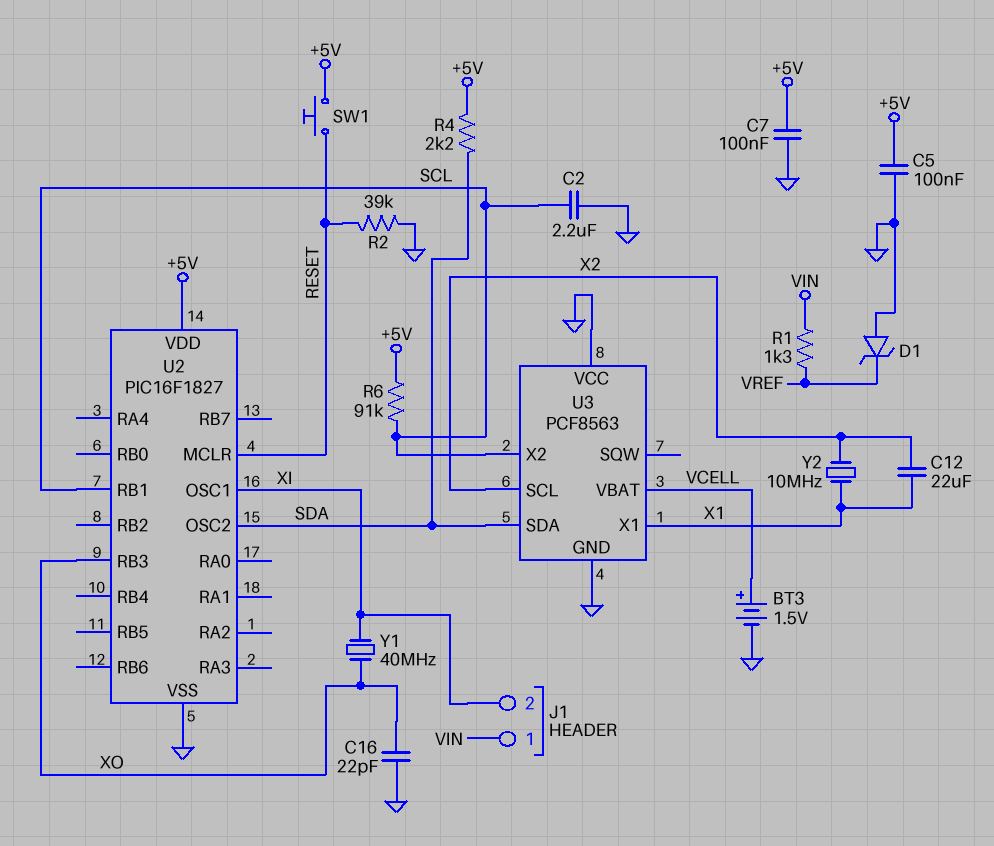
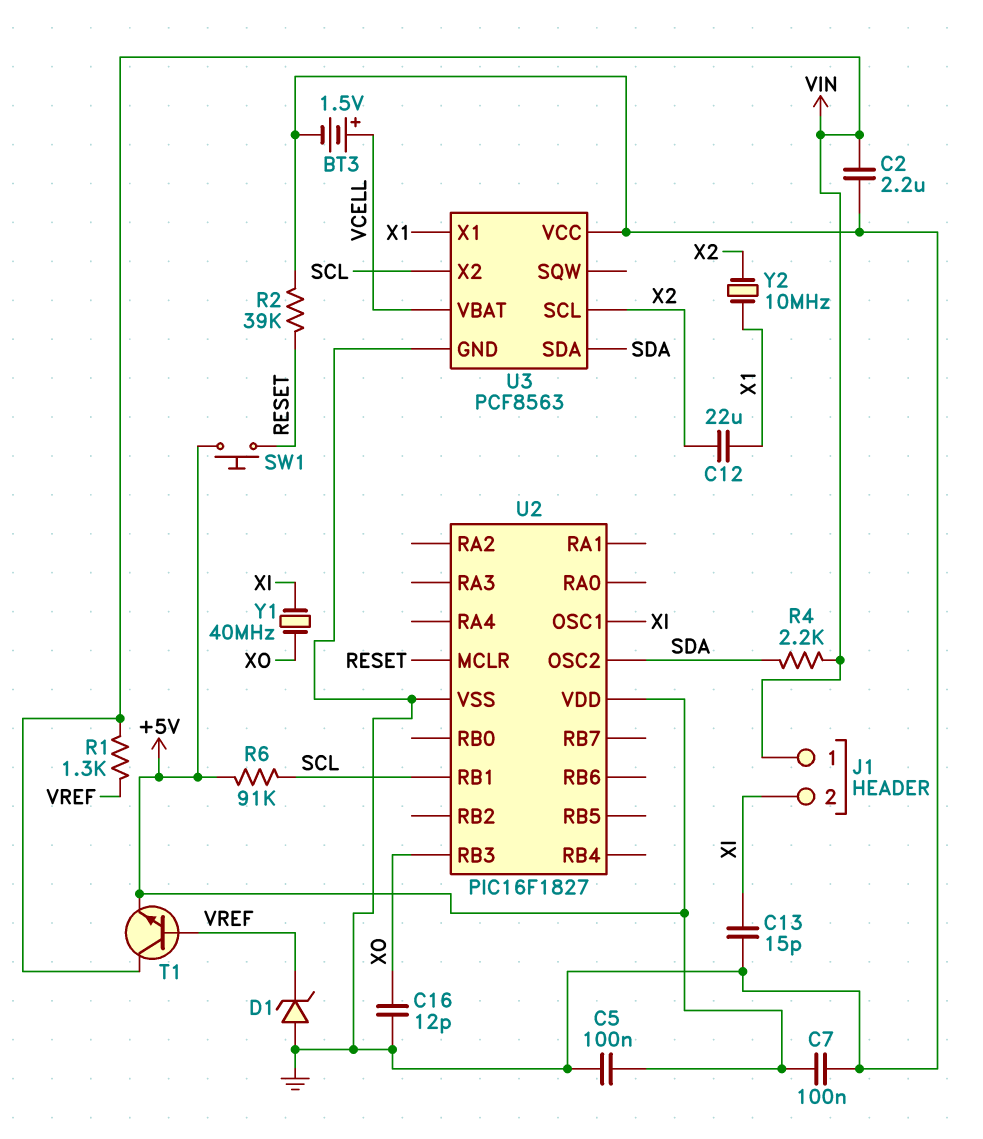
C2: 2.2uF (GND, SCL) -> 2.2uF (GND, VIN)
C13: none -> 15pF (GND, XI)
C16: 22pF (GND, XO) -> 12pF (GND, XO)
R4: 2.2k (+5V, SDA) -> 2.2k (SDA, VIN)
T1: none -> NPN (B VREF, C VIN, E +5V)

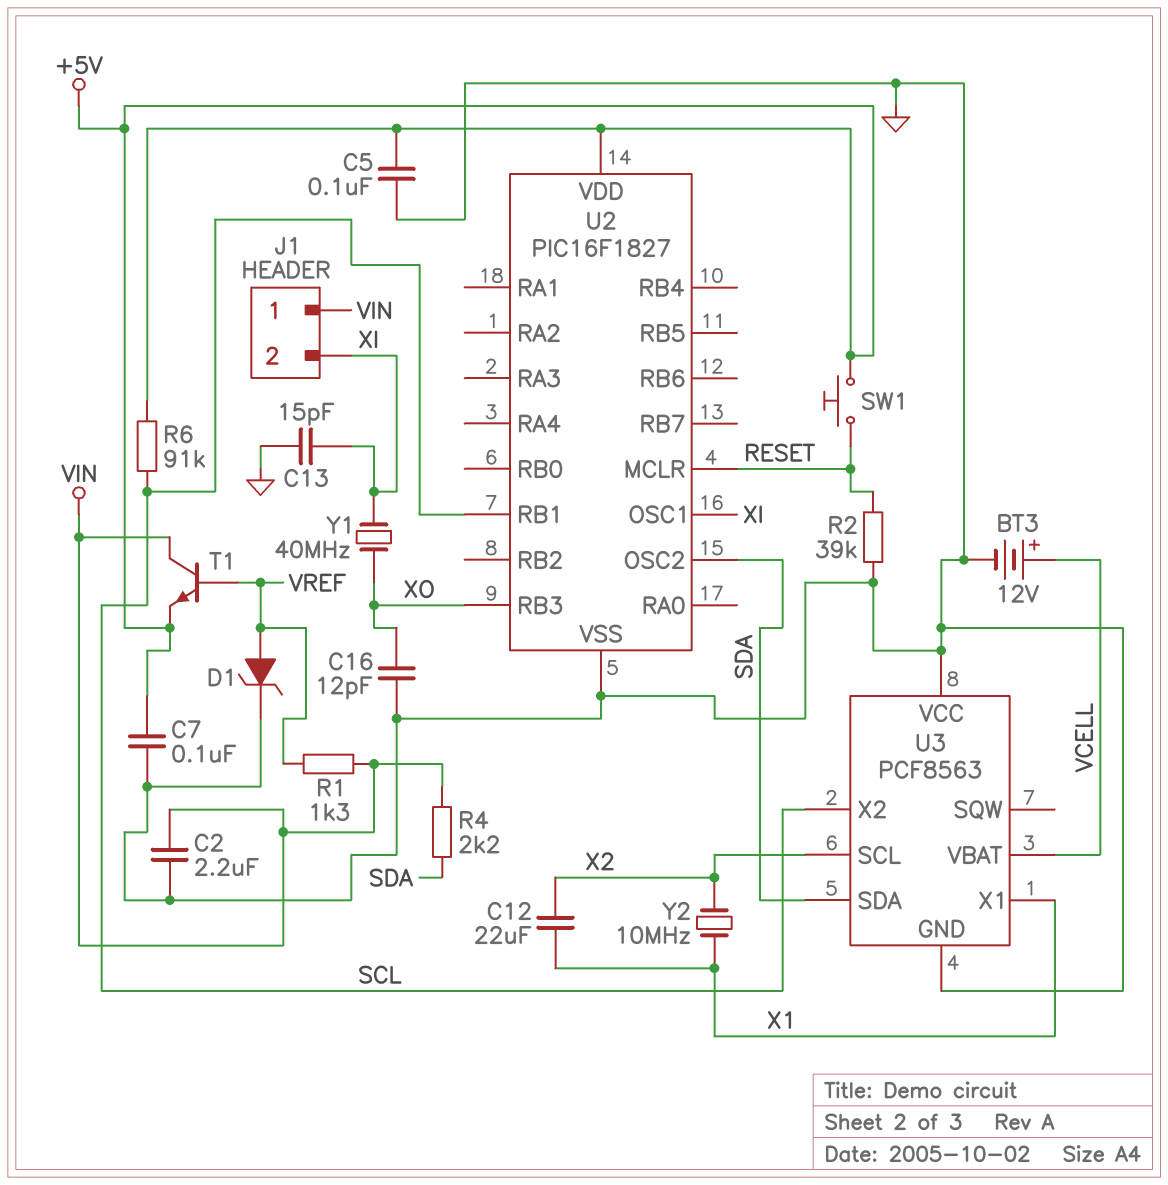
BT3: 1.5V (plus VCELL, minus GND) -> 12V (plus VCELL, minus GND)
D1: zener (A GND, K VREF) -> zener (A VREF, K GND)

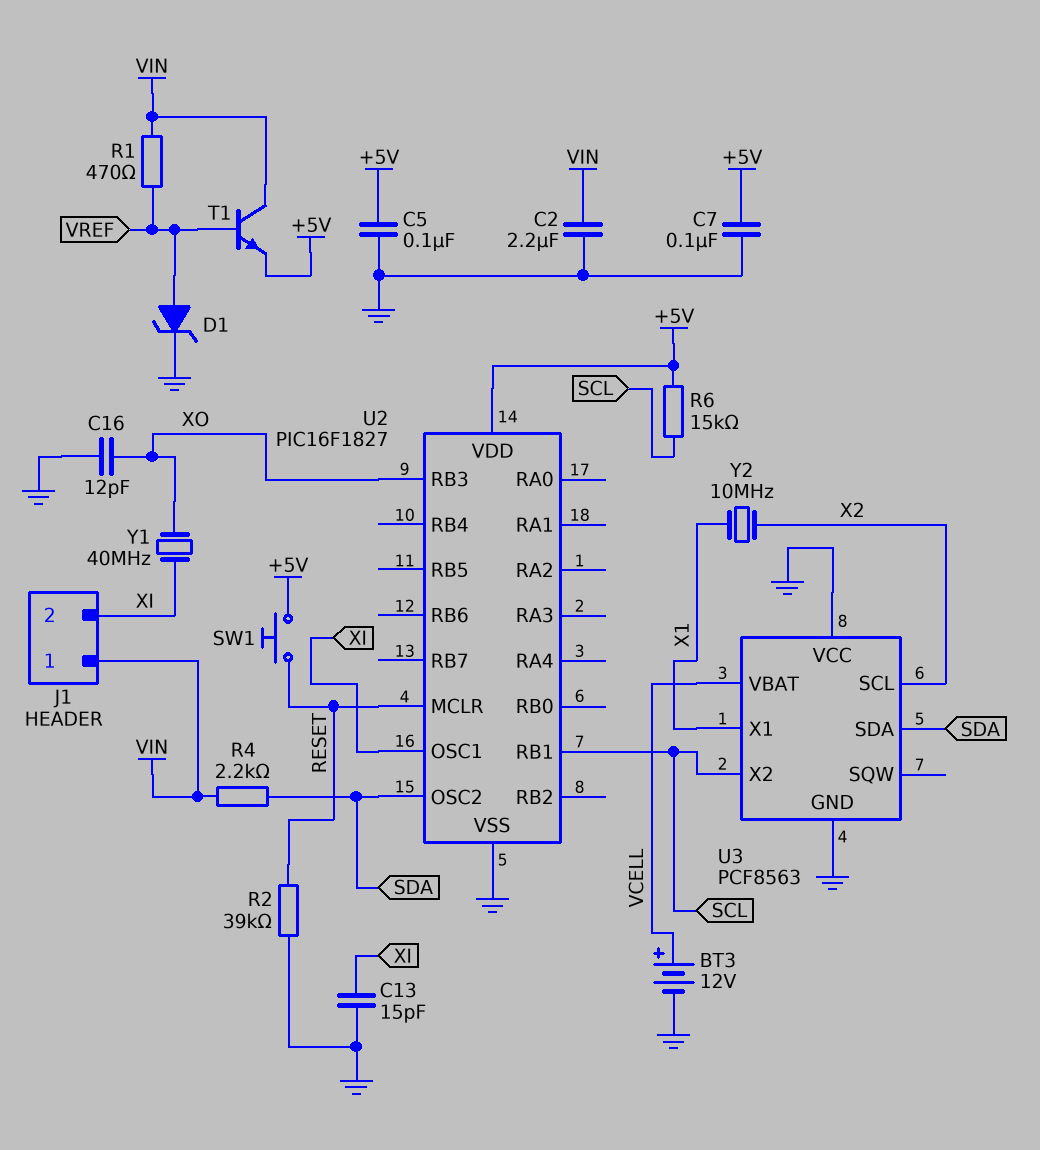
C12: 22uF (X1, X2) -> none
R1: 1.3k (VIN, VREF) -> 470 (VIN, VREF)
R6: 91k (+5V, SCL) -> 15k (+5V, SCL)

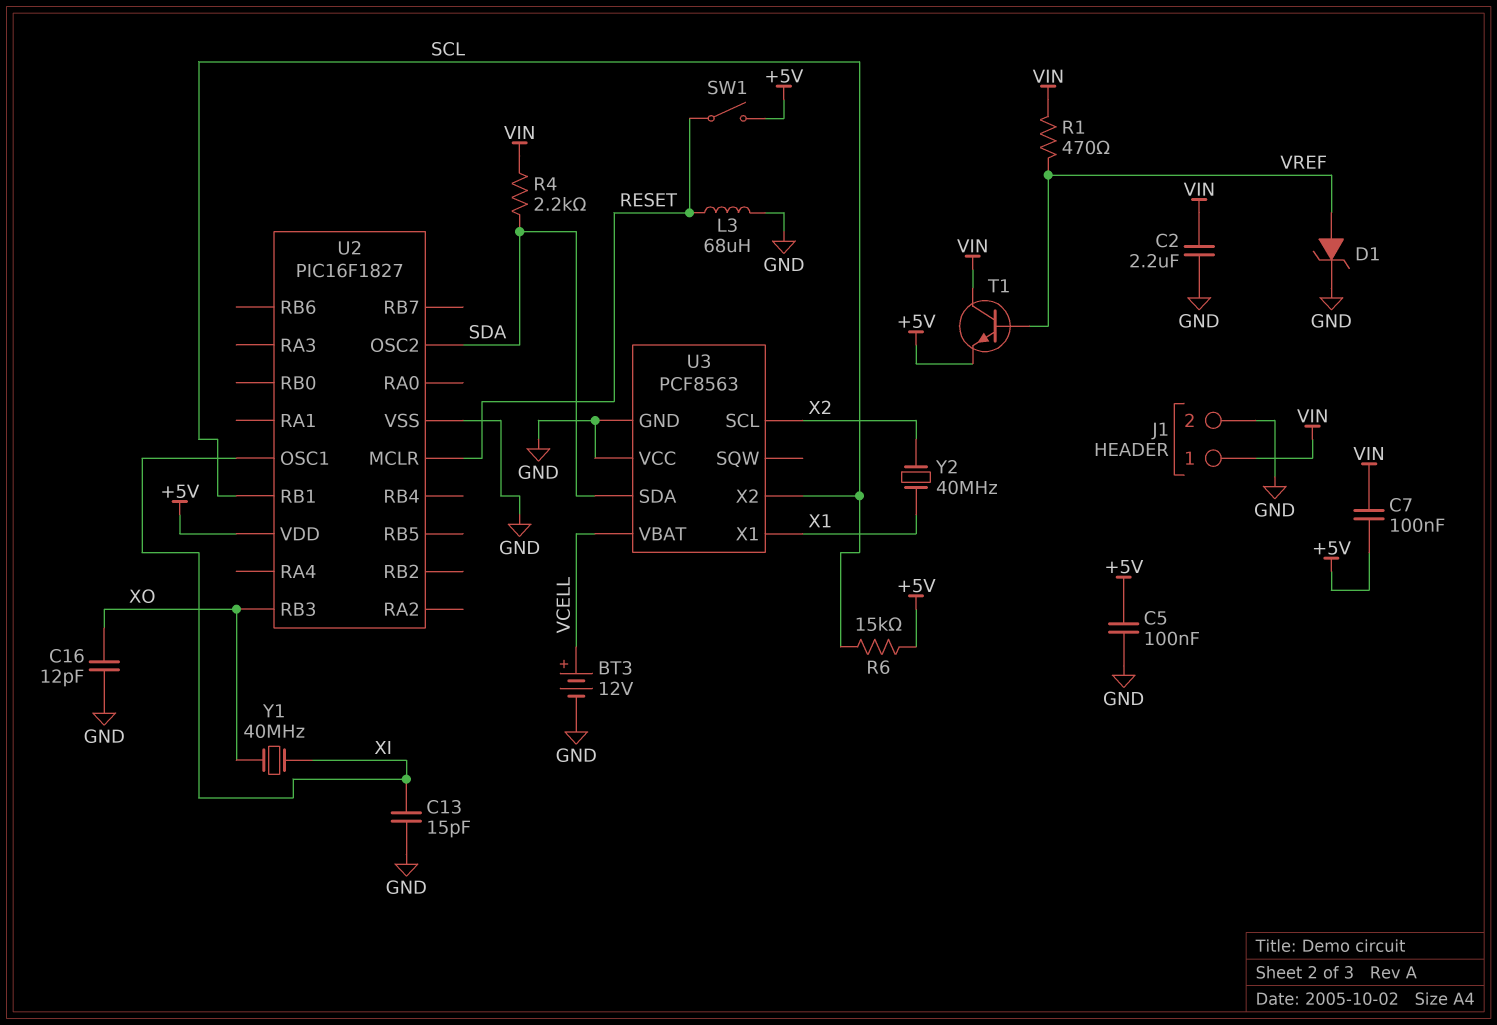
C7: 100nF (+5V, GND) -> 100nF (+5V, VIN)
J1 pin 2: XI -> GND
L3: none -> 68uH (GND, RESET)
R2: 39k (GND, RESET) -> none
SW1: button (+5V, RESET) -> switch (+5V, RESET)
Y2: 10MHz (X1, X2) -> 40MHz (X1, X2)

